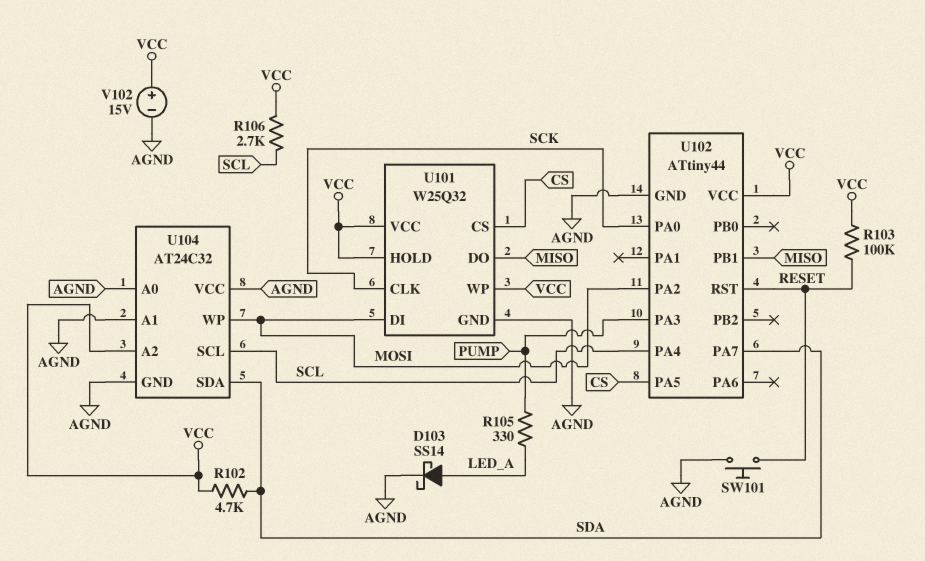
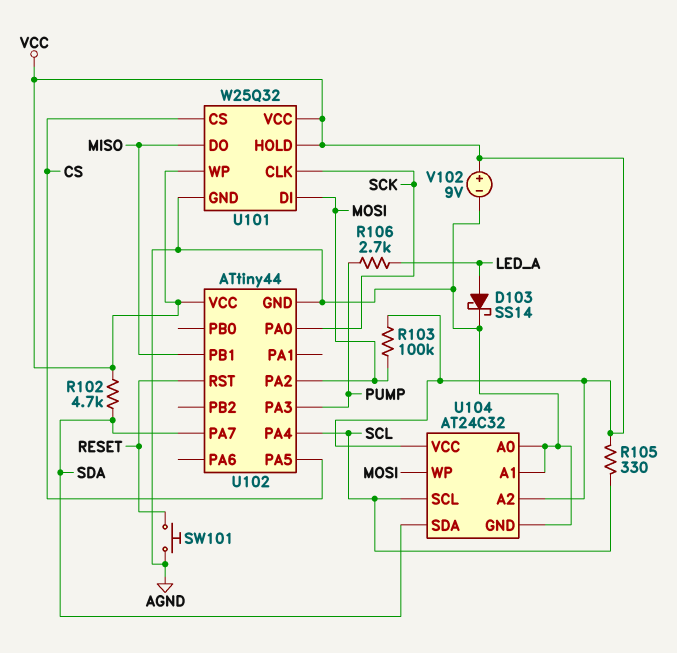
R103: 100k (RESET, VCC) -> 100k (MOSI, VCC)
R105: 330 (LED_A, PUMP) -> 330 (SCL, VCC)
R106: 2.7k (SCL, VCC) -> 2.7k (LED_A, PUMP)
U104 pin VCC: AGND -> VCC
V102: 15V (plus VCC, minus AGND) -> 9V (plus VCC, minus AGND)

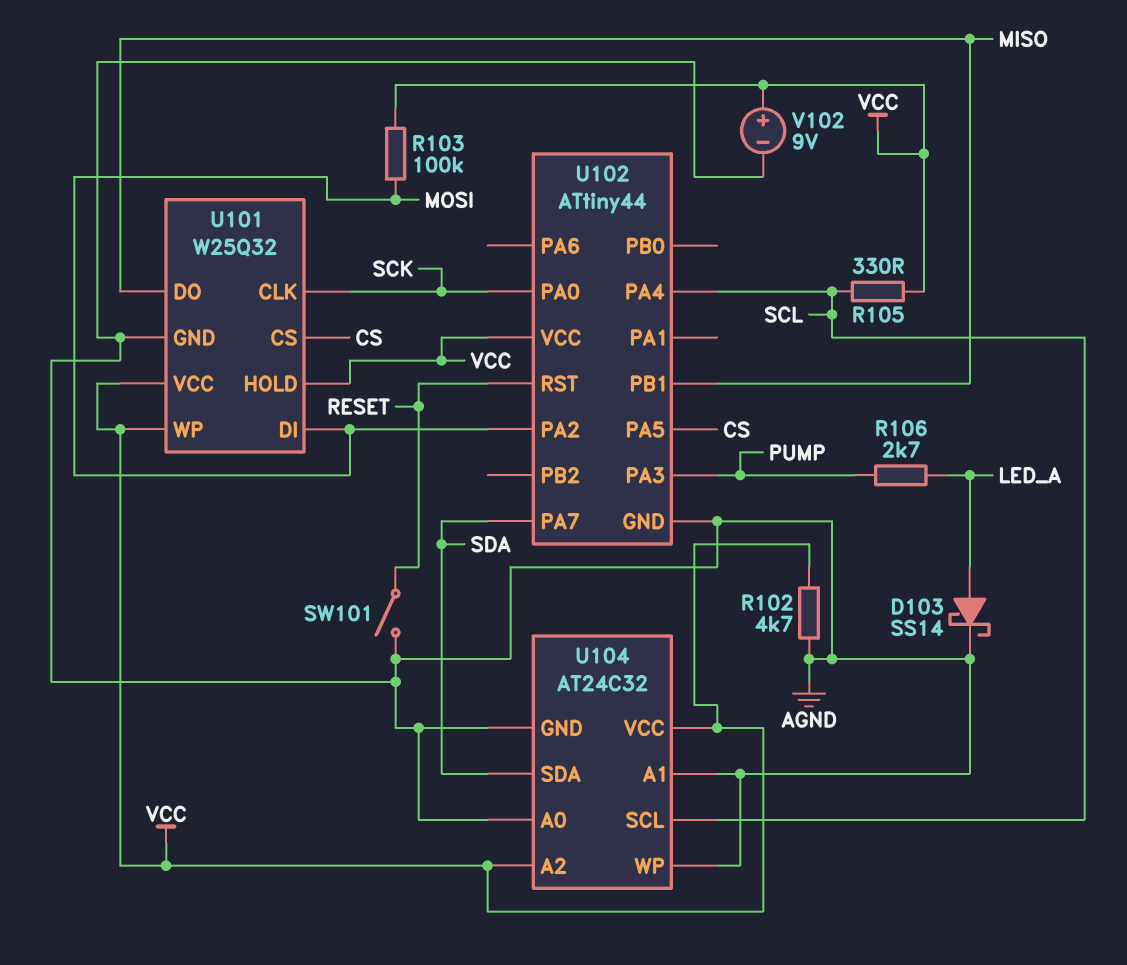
R102: 4.7k (SDA, VCC) -> 4.7k (AGND, VCC)
SW101: button (AGND, RESET) -> switch (AGND, RESET)
U104 pin WP: MOSI -> AGND

